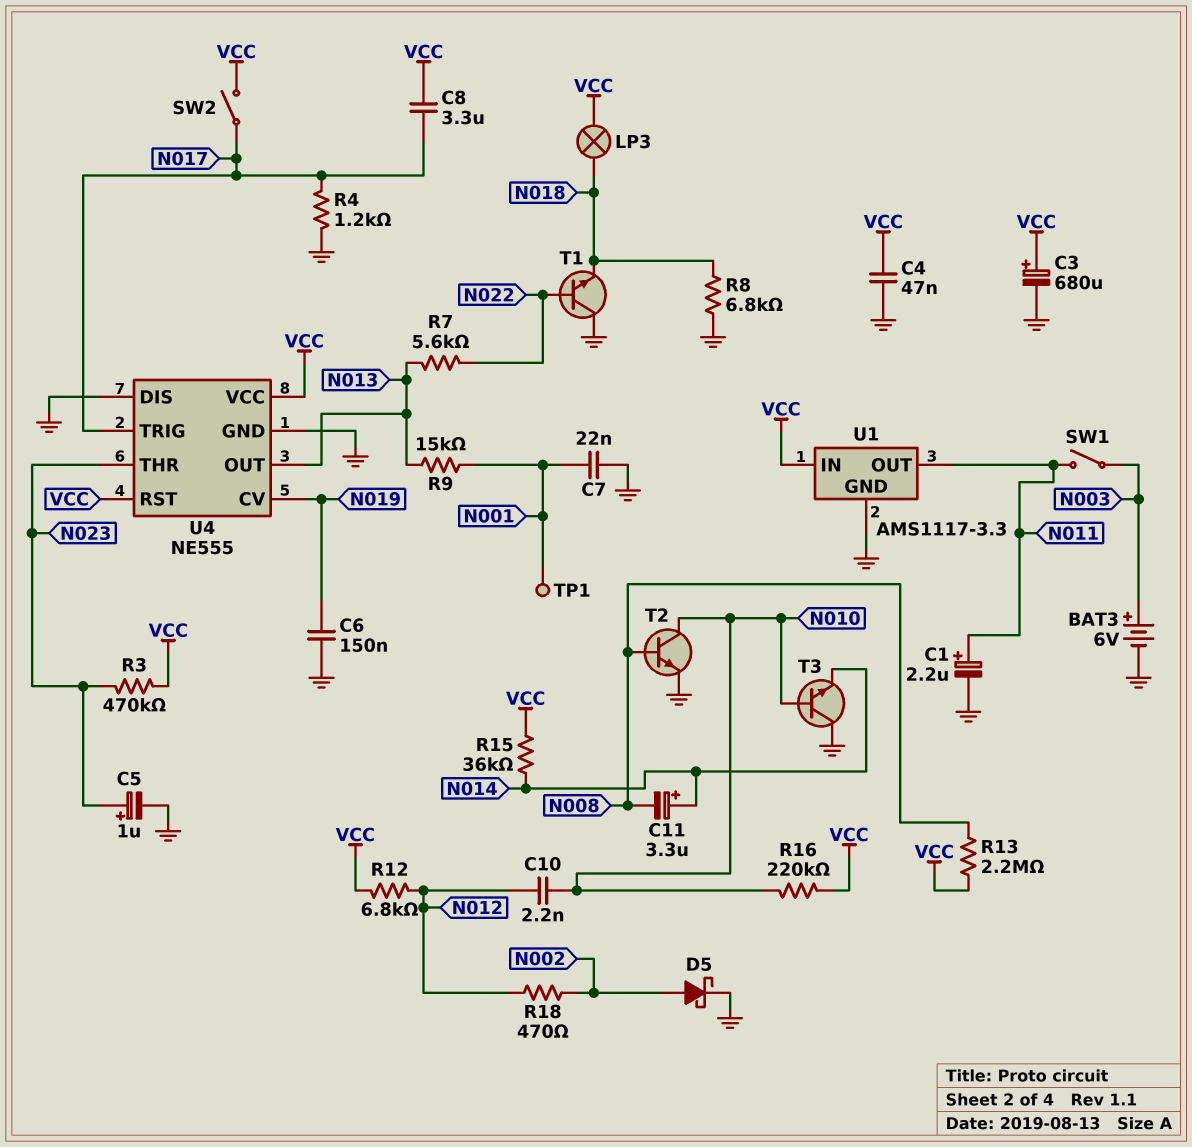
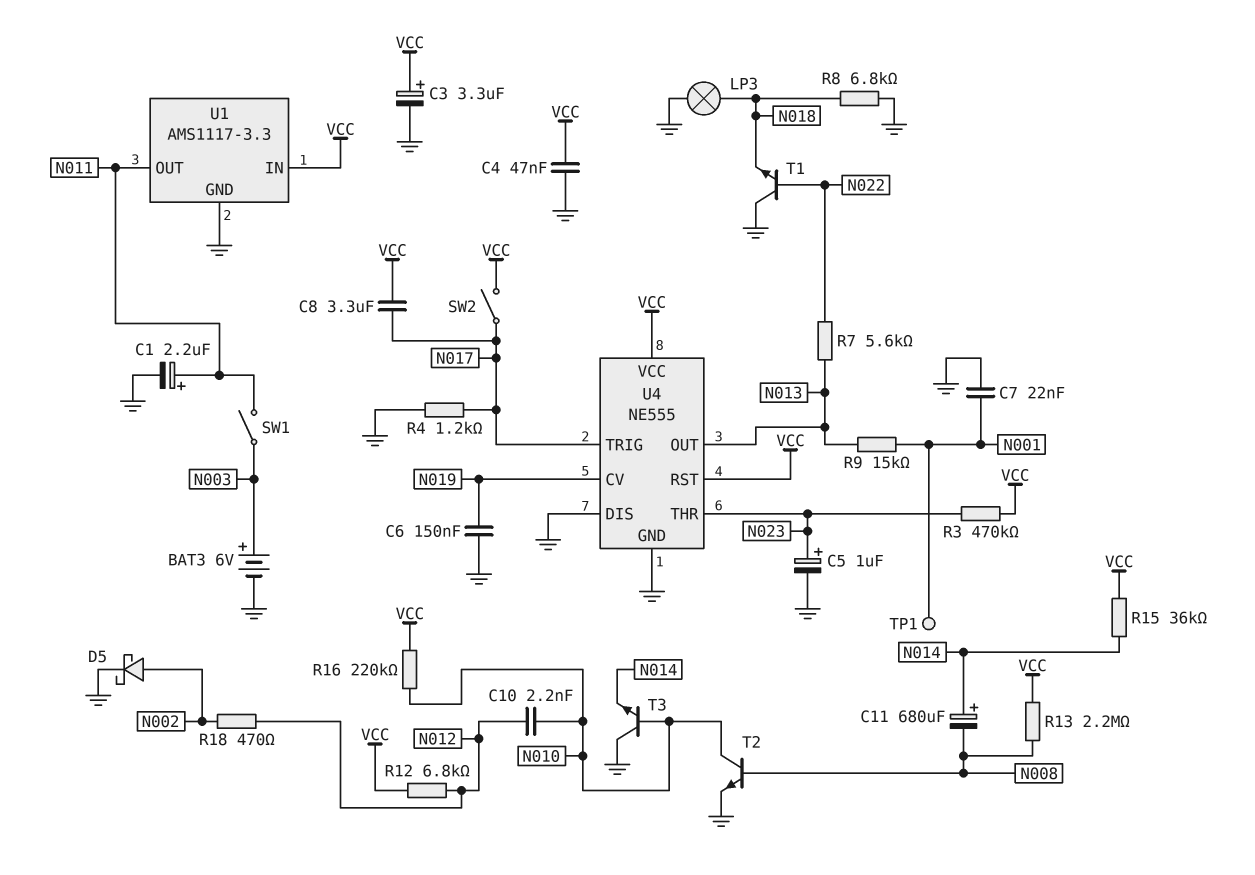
C3: 680uF (plus VCC, minus GND) -> 3.3uF (plus VCC, minus GND)
C11: 3.3uF (plus N014, minus N008) -> 680uF (plus N014, minus N008)
LP3: lamp (N018, VCC) -> lamp (GND, N018)

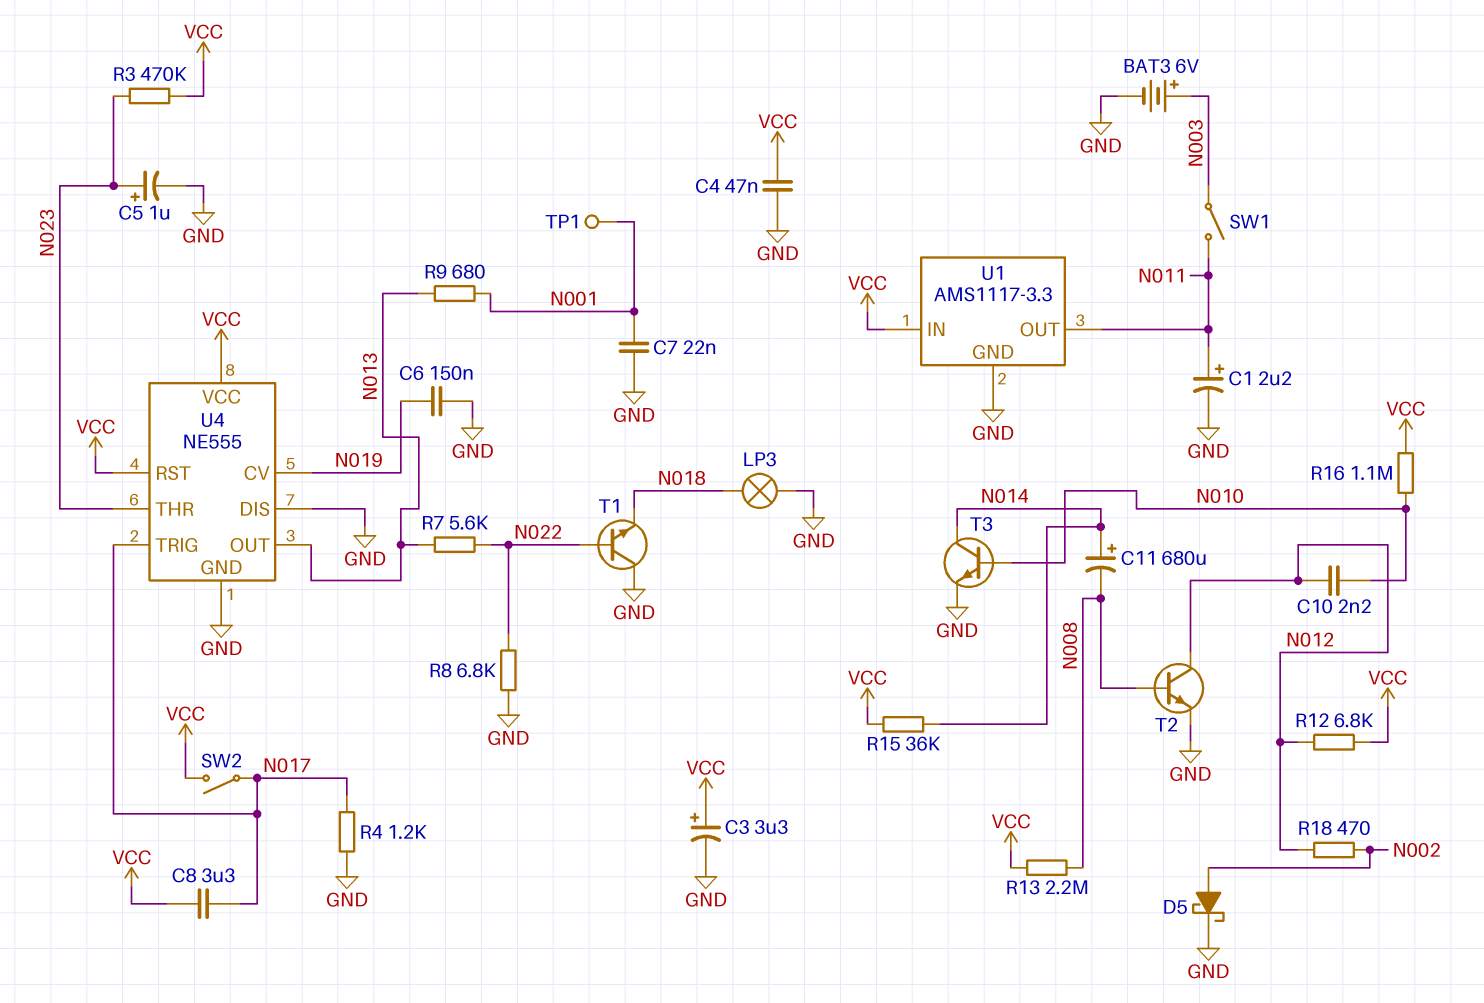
R8: 6.8k (GND, N018) -> 6.8k (GND, N022)
R9: 15k (N001, N013) -> 680 (N001, N013)
R16: 220k (N010, VCC) -> 1.1M (N010, VCC)
T2: NPN (B N008, C N010, E GND) -> NPN (B N008, C N012, E GND)
T3: NPN (B N010, C GND, E N014) -> NPN (B N010, C N014, E GND)

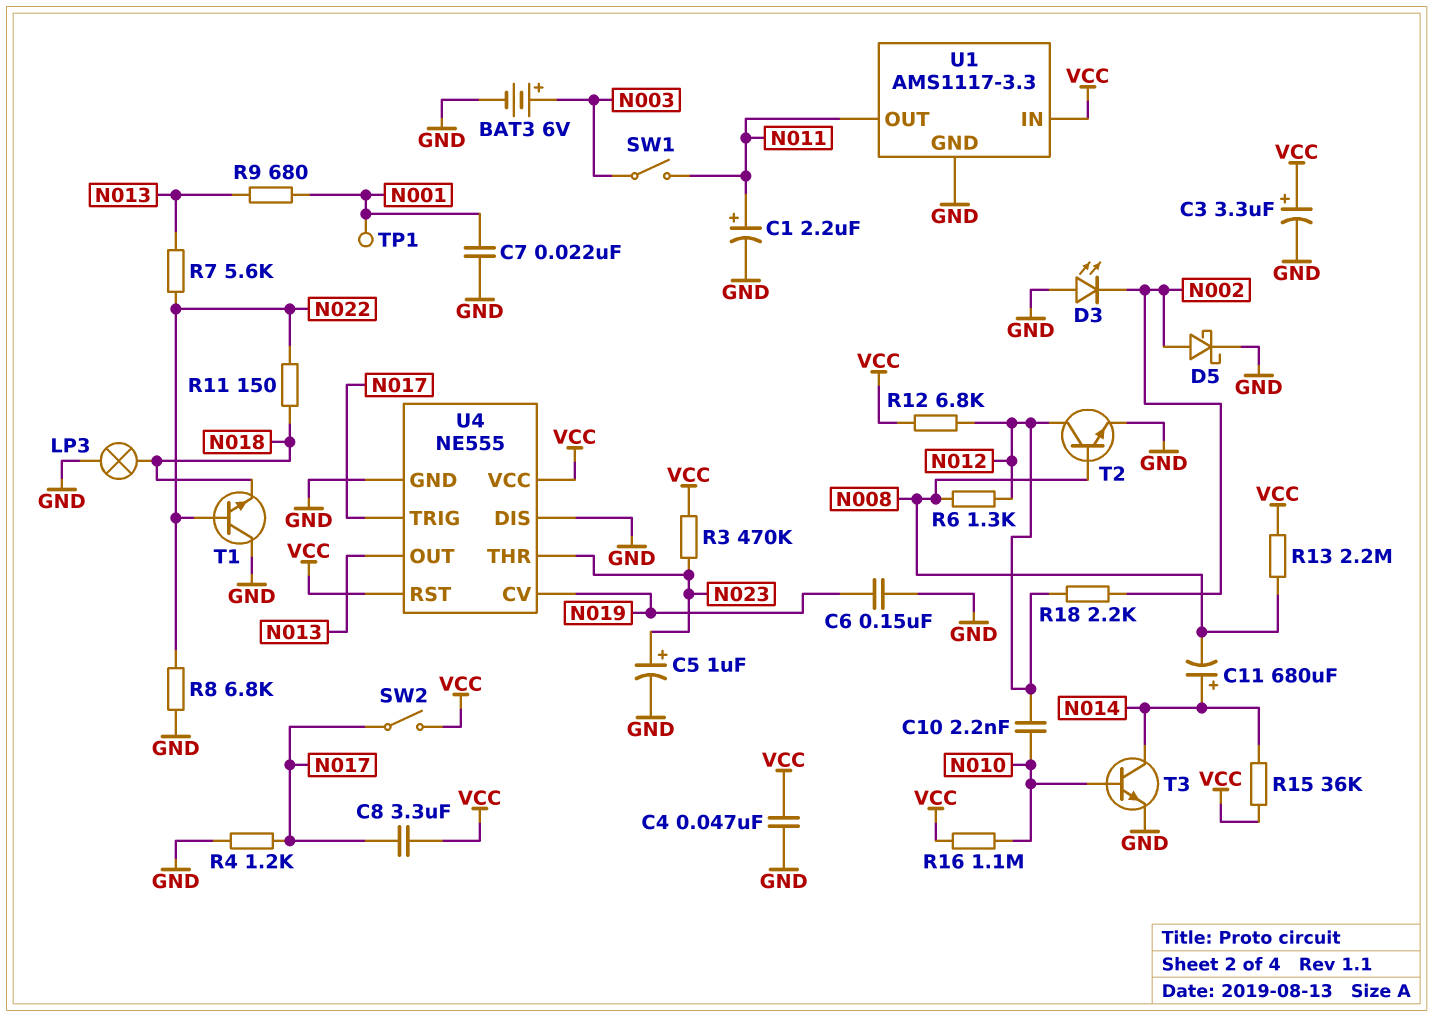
D3: none -> LED (A GND, K N002)
R6: none -> 1.3k (N008, N012)
R11: none -> 150 (N018, N022)
R18: 470 (N002, N012) -> 2.2k (N002, N012)

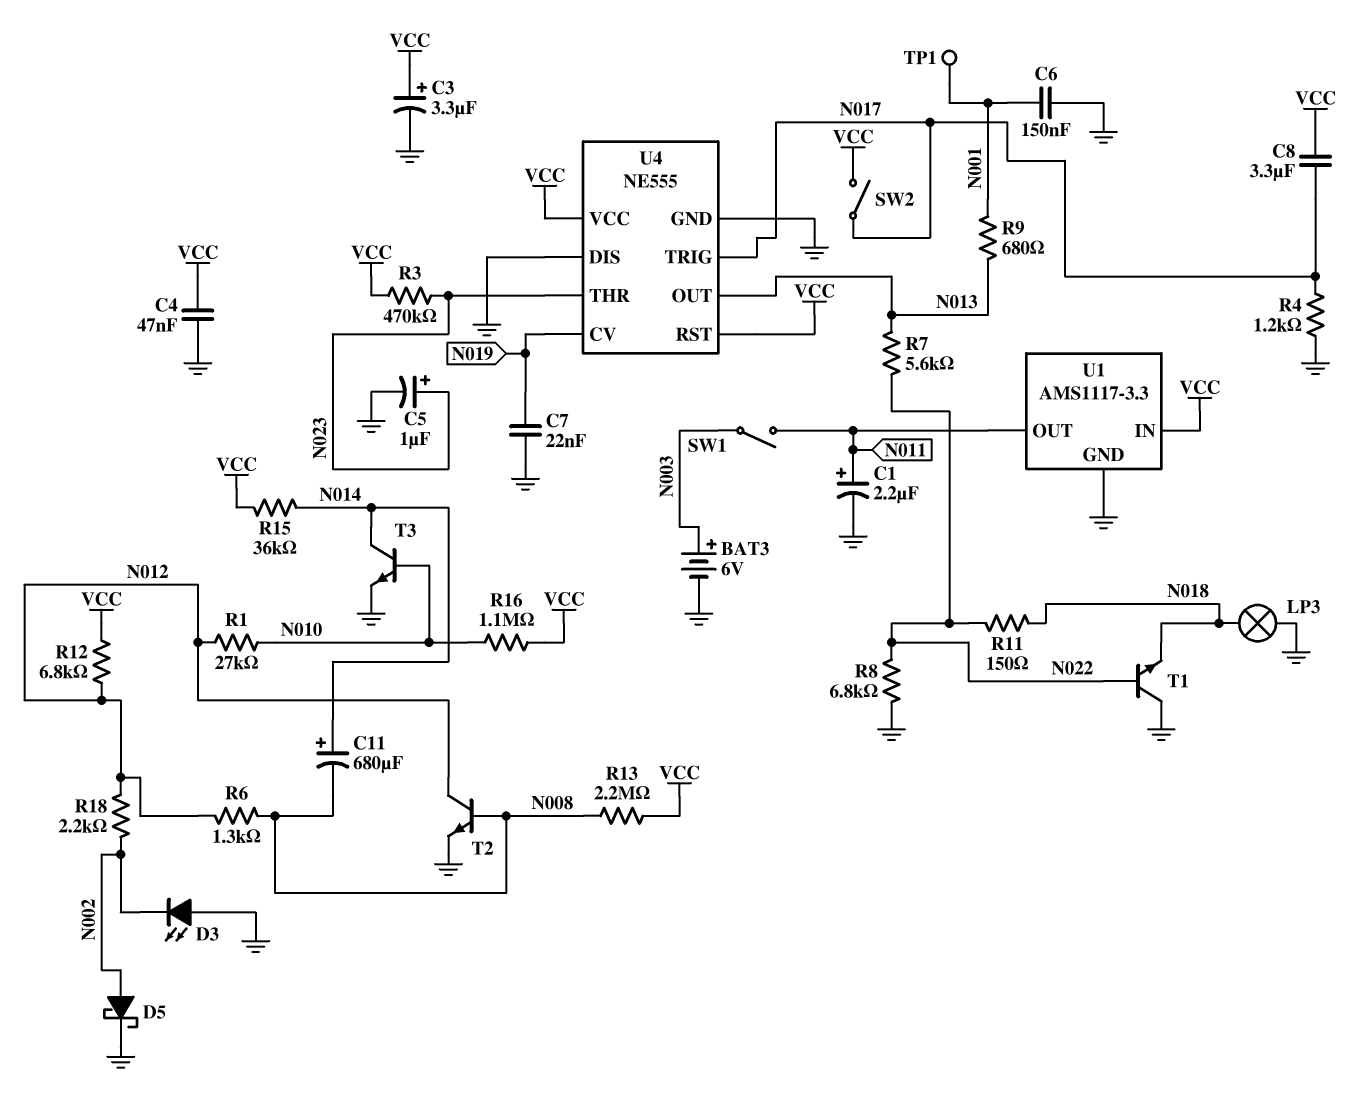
C6: 150nF (GND, N019) -> 150nF (GND, N001)
C7: 22nF (GND, N001) -> 22nF (GND, N019)
C10: 2.2nF (N010, N012) -> none
R1: none -> 27k (N010, N012)

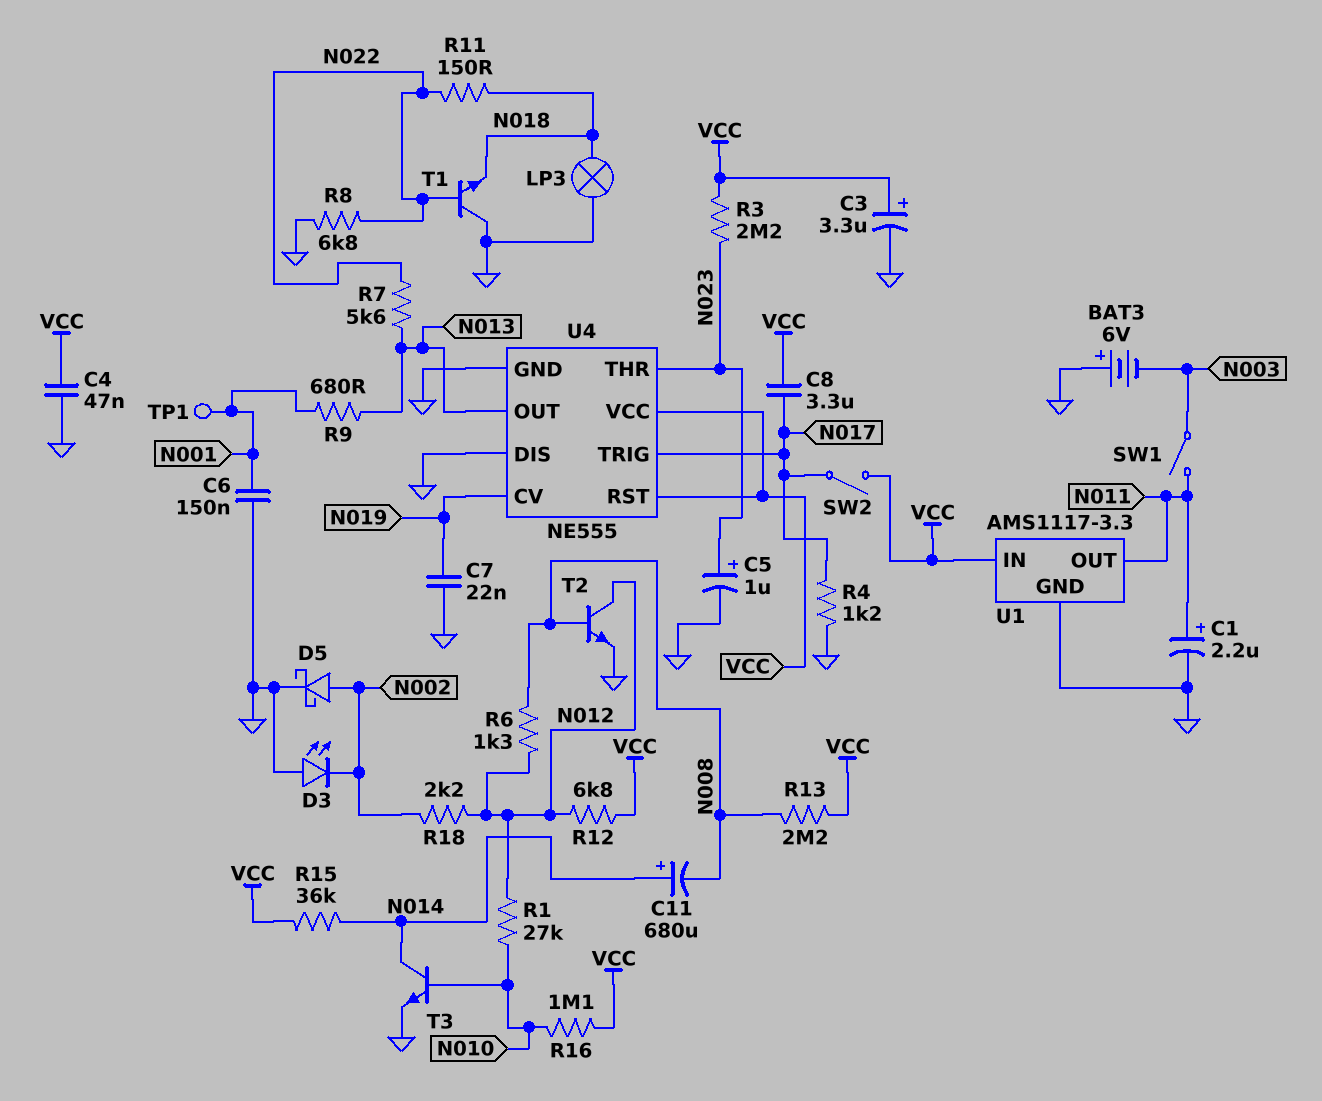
BAT3: 6V (plus N003, minus GND) -> 6V (plus GND, minus N003)
R3: 470k (N023, VCC) -> 2.2M (N023, VCC)

